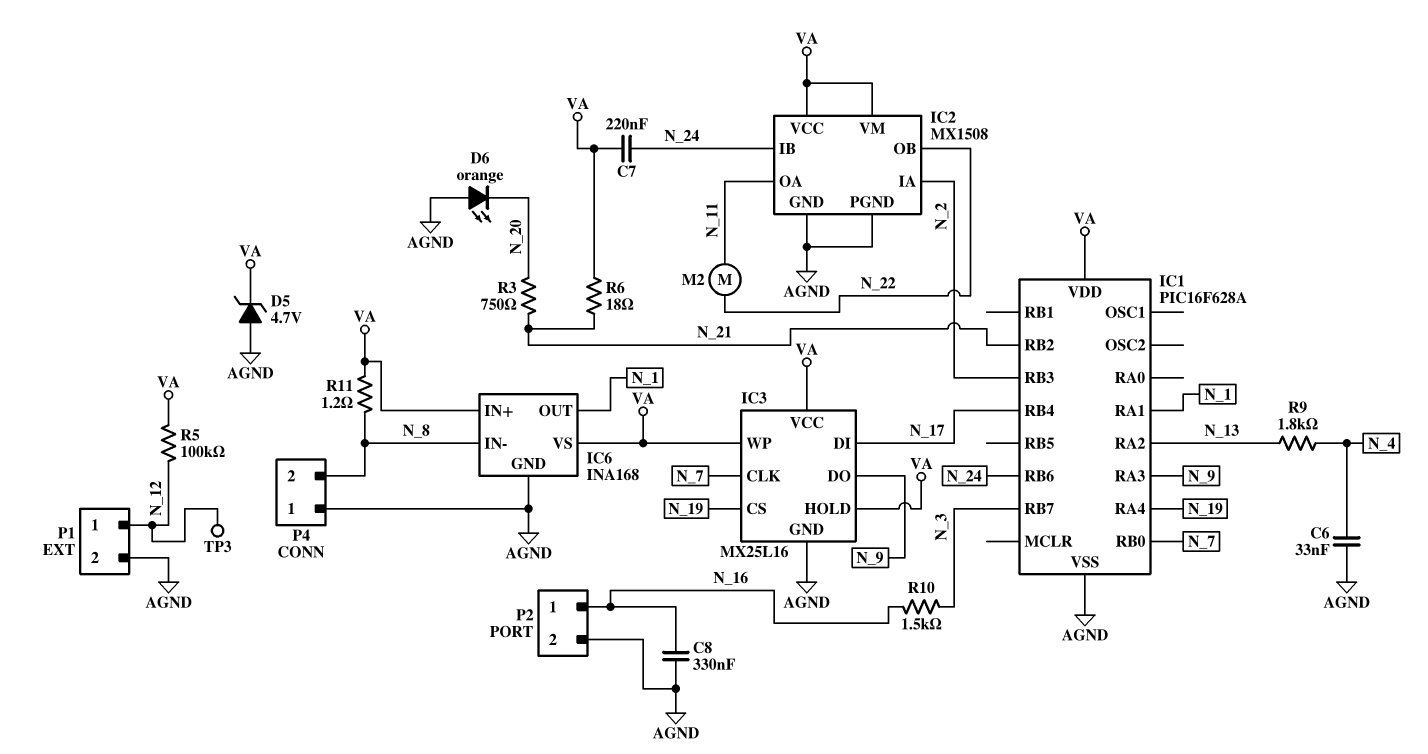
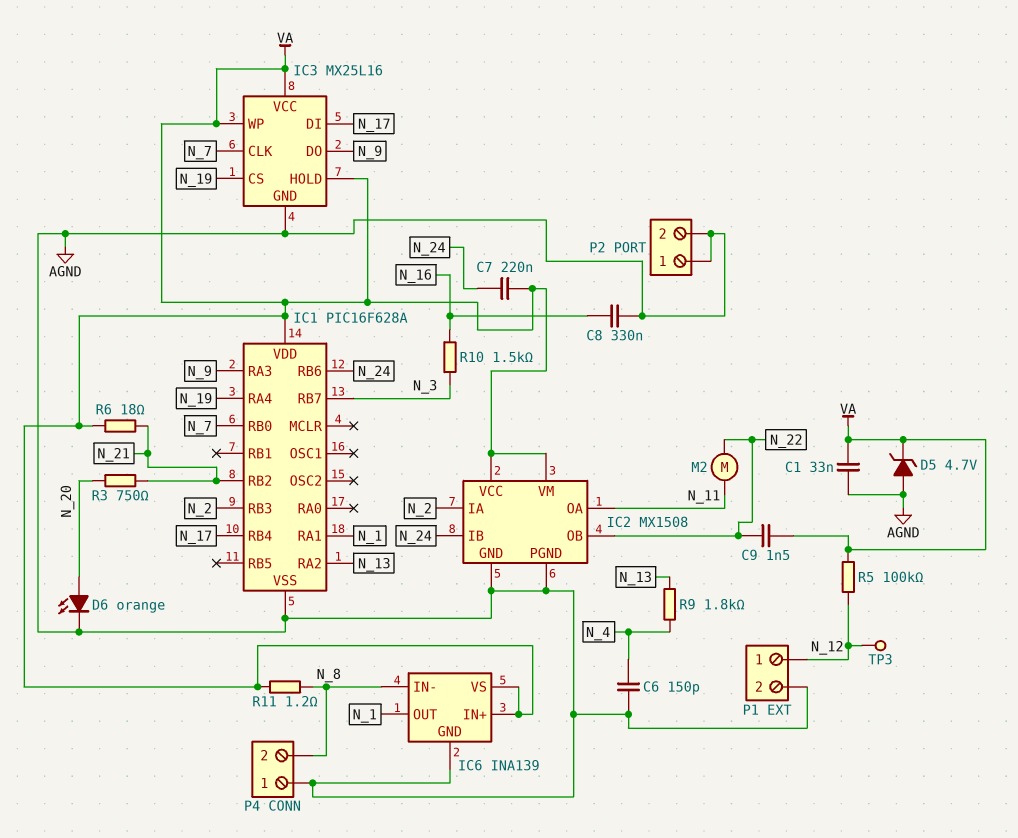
C1: none -> 33nF (AGND, VA)
C6: 33nF (AGND, N_4) -> 150pF (AGND, N_4)
C9: none -> 1.5nF (N_22, VA)
D6: LED orange (A AGND, K N_20) -> LED orange (A N_20, K AGND)
IC6: INA168 -> INA139
P2 pin 1: N_16 -> AGND

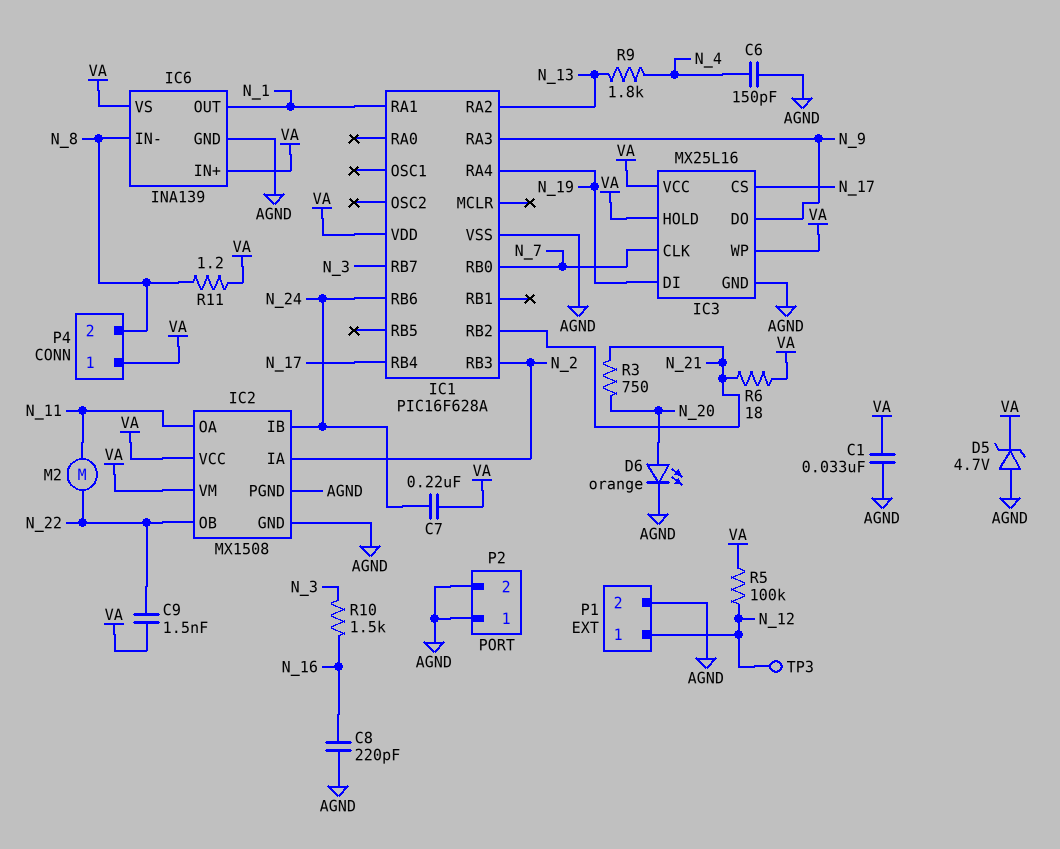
C8: 330nF (AGND, N_16) -> 220pF (AGND, N_16)
IC3 pin CS: N_19 -> N_17
IC3 pin DI: N_17 -> N_19
P4 pin 1: AGND -> VA

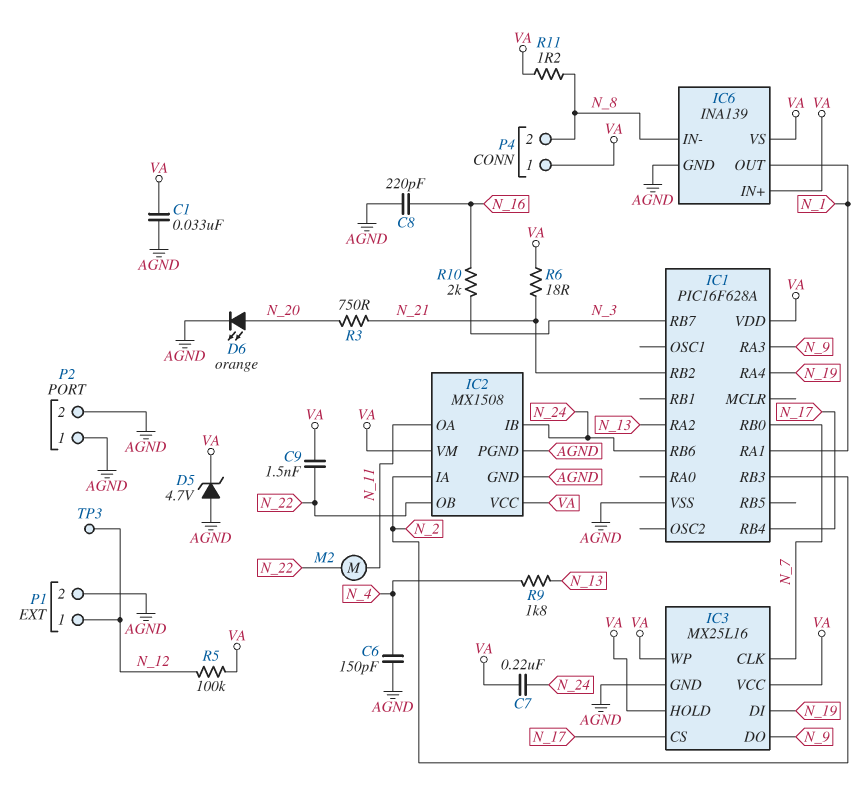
R10: 1.5k (N_3, N_16) -> 2k (N_3, N_16)

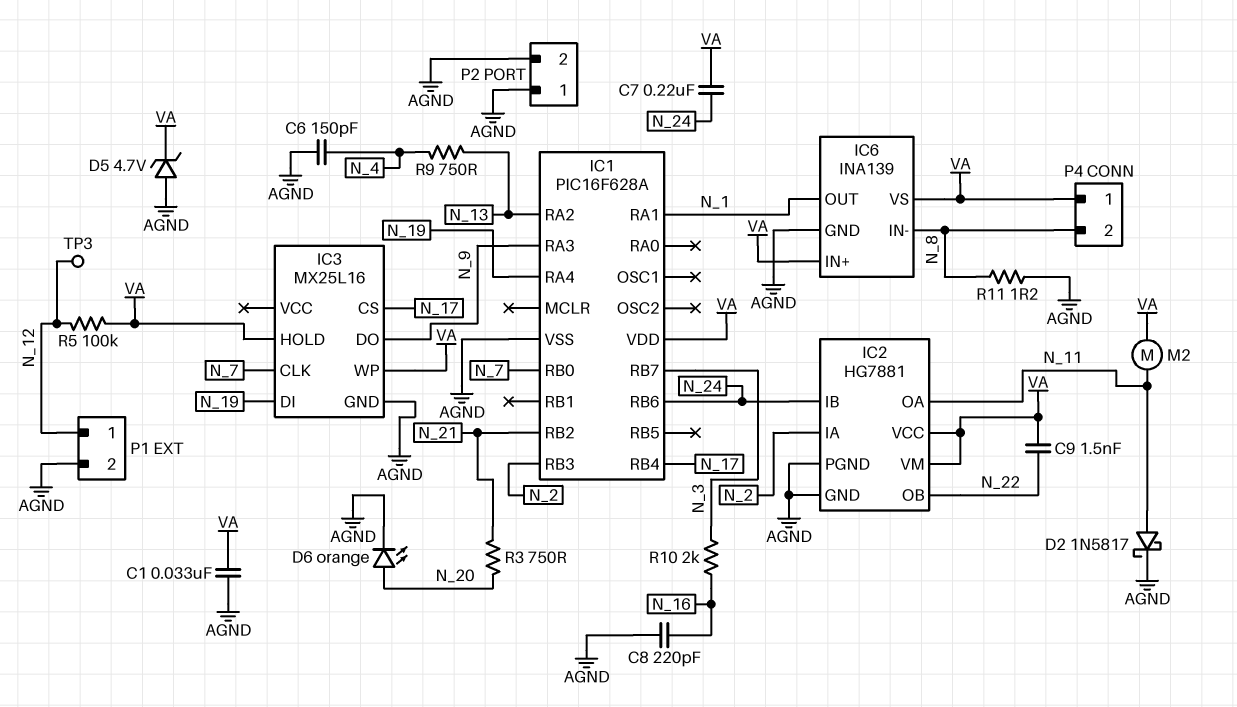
D2: none -> schottky 1N5817 (A N_11, K AGND)
IC2: MX1508 -> HG7881
IC3 pin VCC: VA -> none
M2: motor (N_11, N_22) -> motor (N_11, VA)
R6: 18 (N_21, VA) -> none
R9: 1.8k (N_4, N_13) -> 750 (N_4, N_13)
R11: 1.2 (N_8, VA) -> 1.2 (AGND, N_8)

